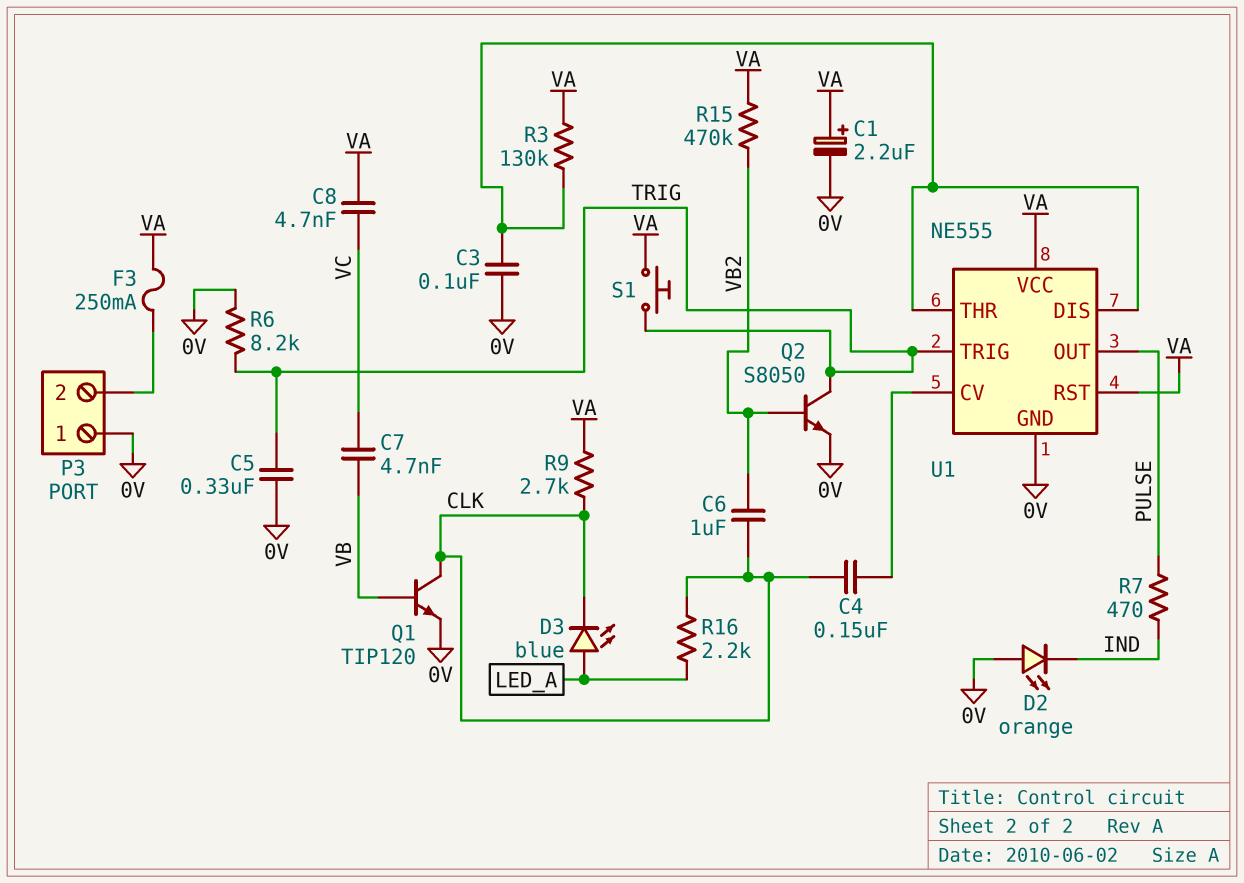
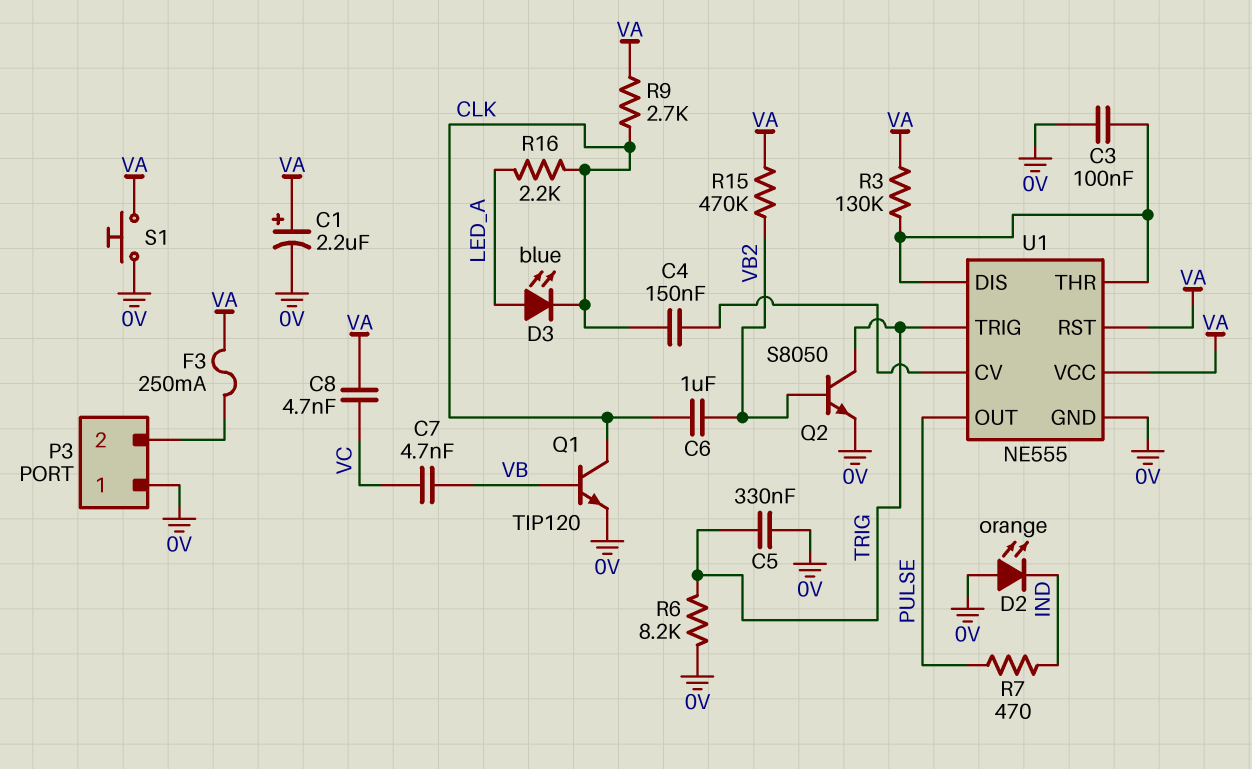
S1: button (TRIG, VA) -> button (0V, VA)

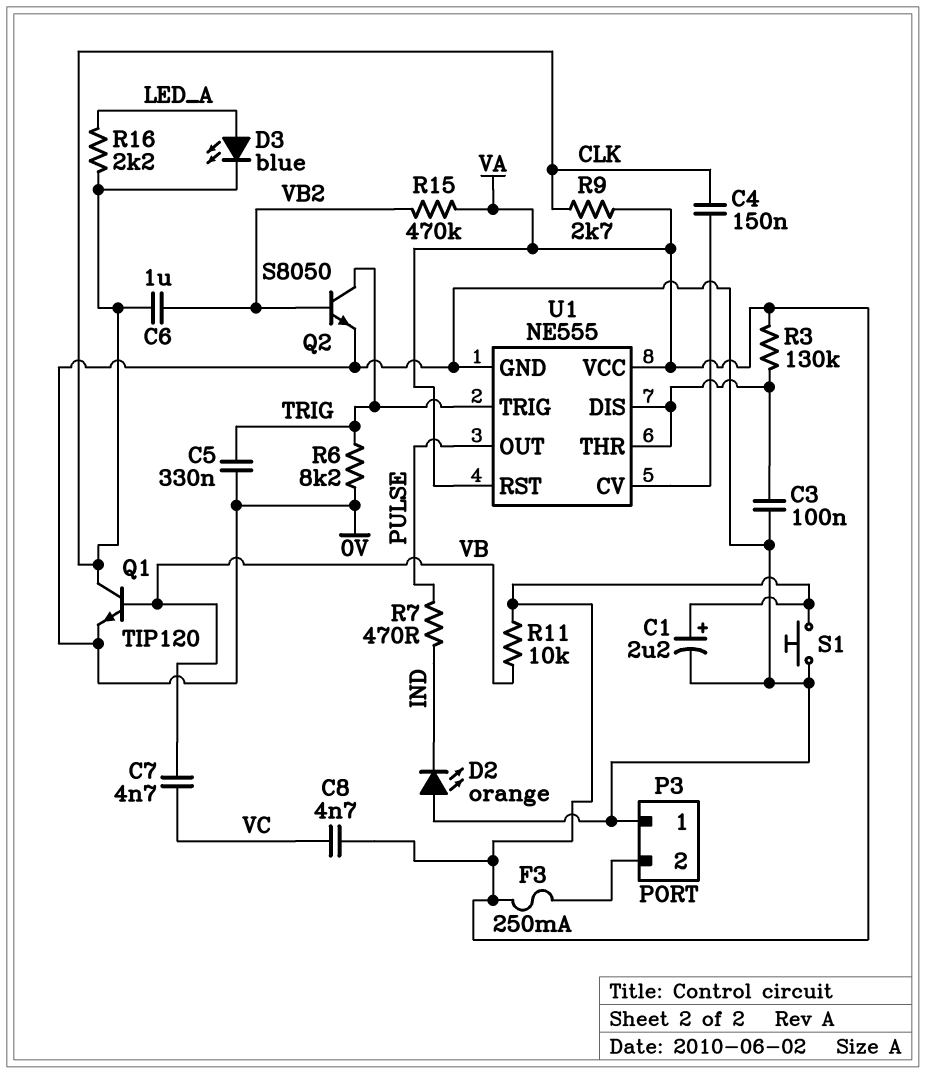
R11: none -> 10k (VA, VB)

